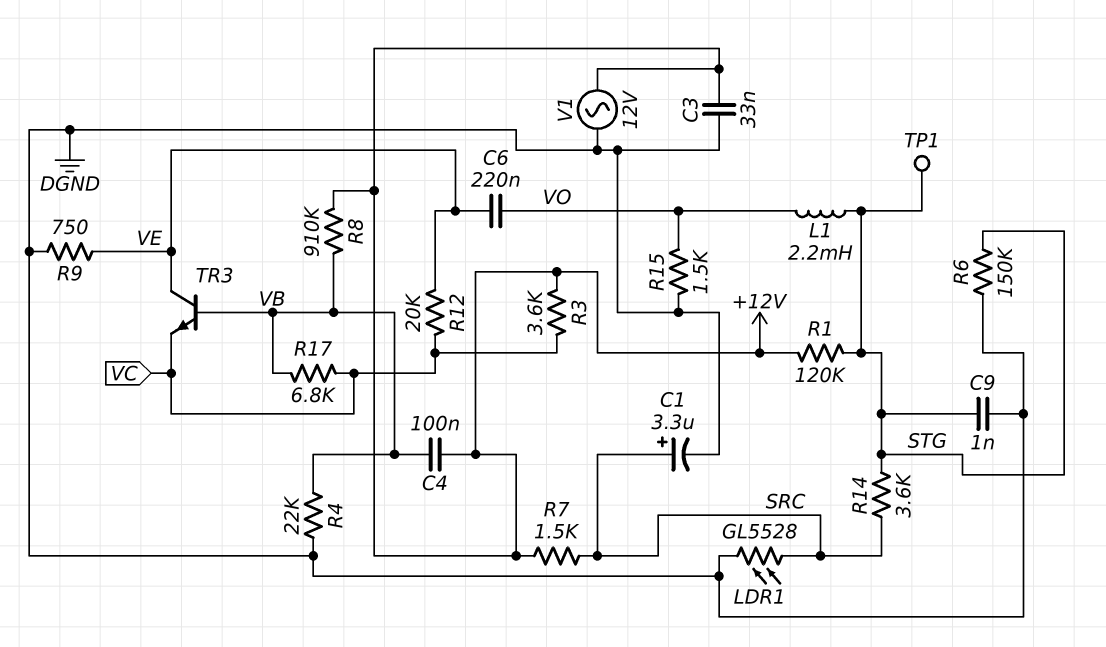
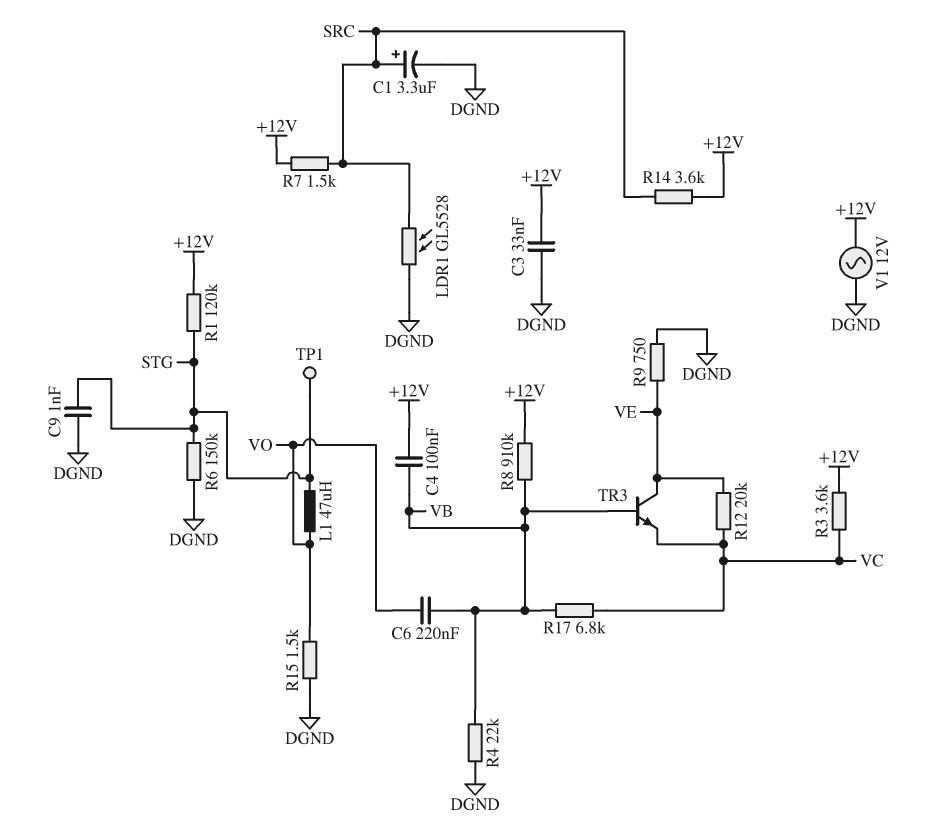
C6: 220nF (VE, VO) -> 220nF (VB, VO)
L1: 2.2mH (STG, VO) -> 47uH (STG, VO)
R14: 3.6k (SRC, STG) -> 3.6k (+12V, SRC)

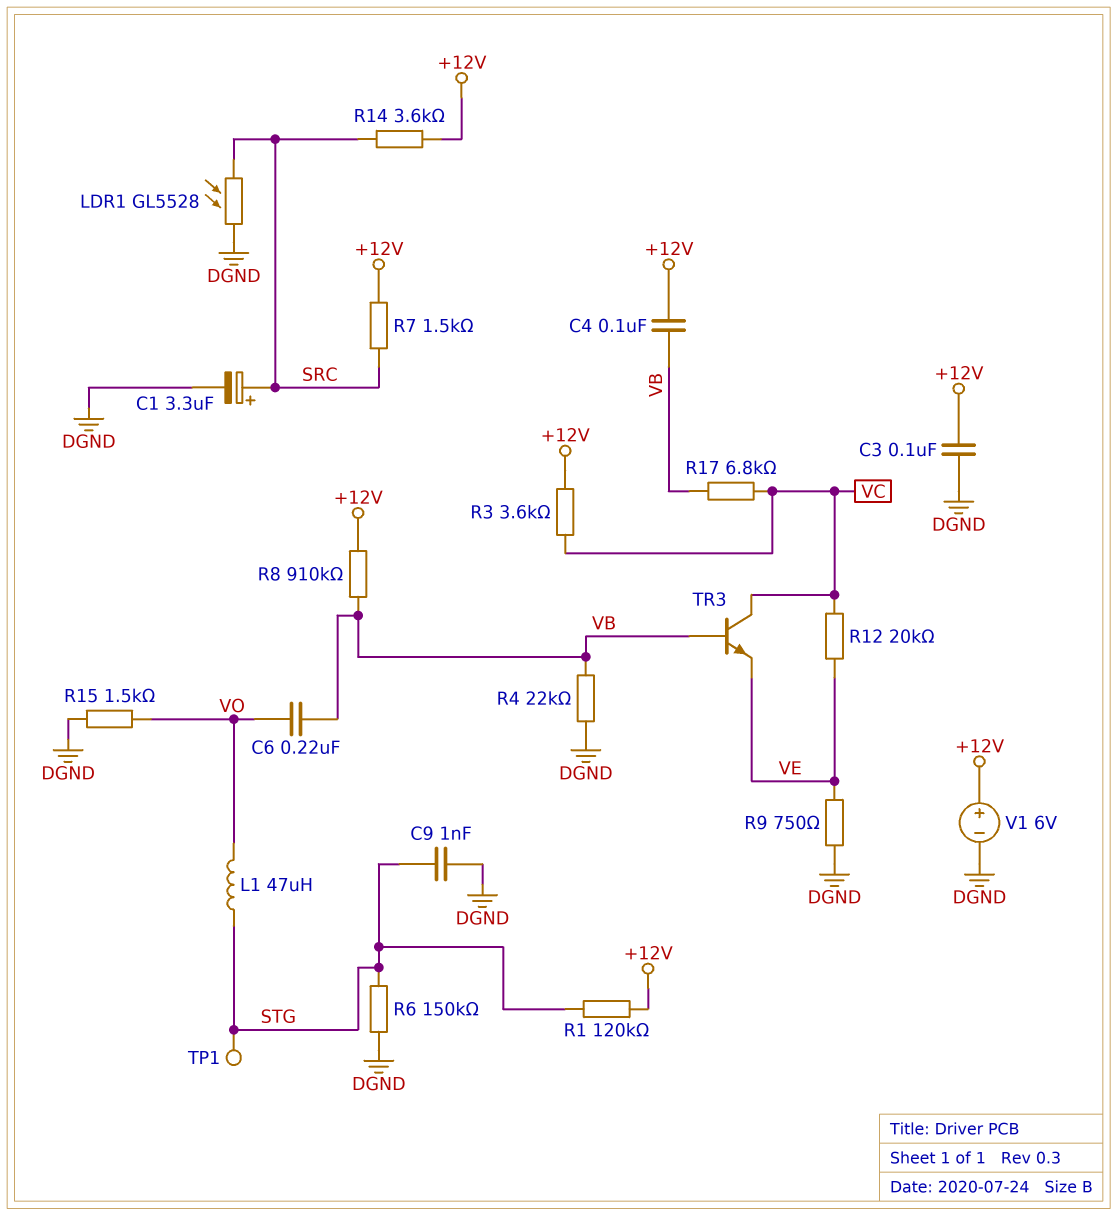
C3: 33nF (+12V, DGND) -> 100nF (+12V, DGND)
TR3: NPN (B VB, C VE, E VC) -> NPN (B VB, C VC, E VE)
V1: AC 12V (+12V, DGND) -> 6V (plus +12V, minus DGND)

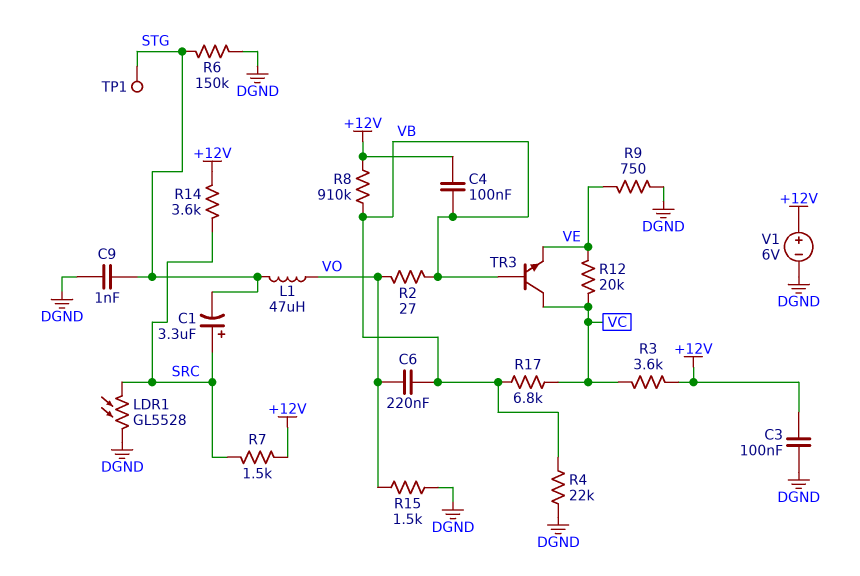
C1: 3.3uF (plus SRC, minus DGND) -> 3.3uF (plus SRC, minus STG)
R1: 120k (+12V, STG) -> none
R2: none -> 27 (VB, VO)

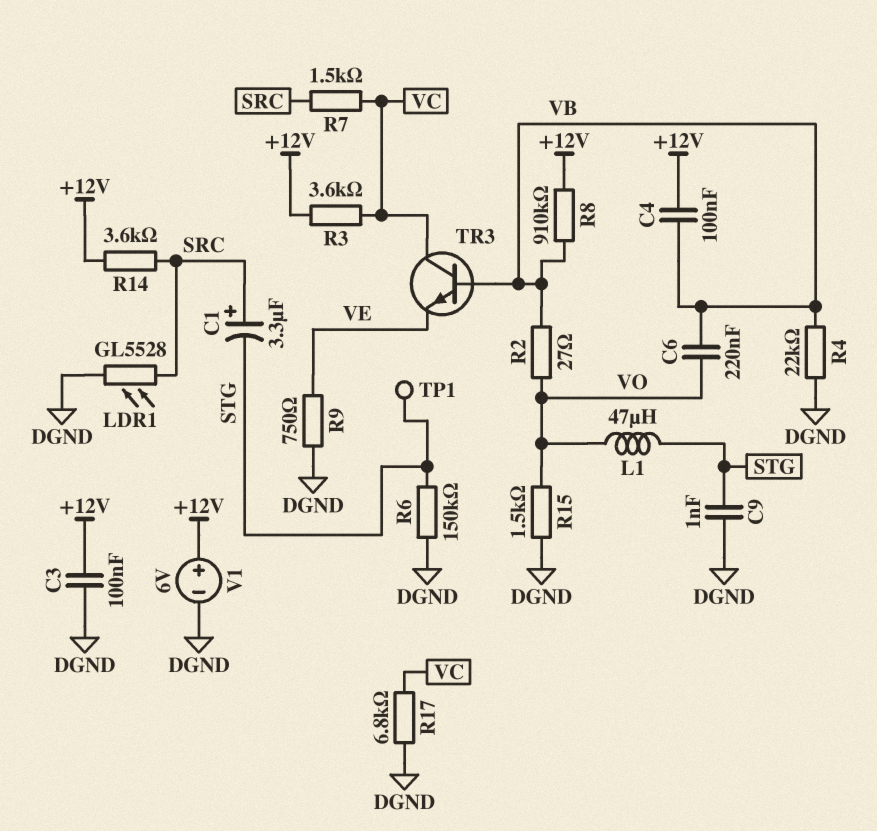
R7: 1.5k (+12V, SRC) -> 1.5k (SRC, VC)
R12: 20k (VC, VE) -> none
R17: 6.8k (VB, VC) -> 6.8k (DGND, VC)

